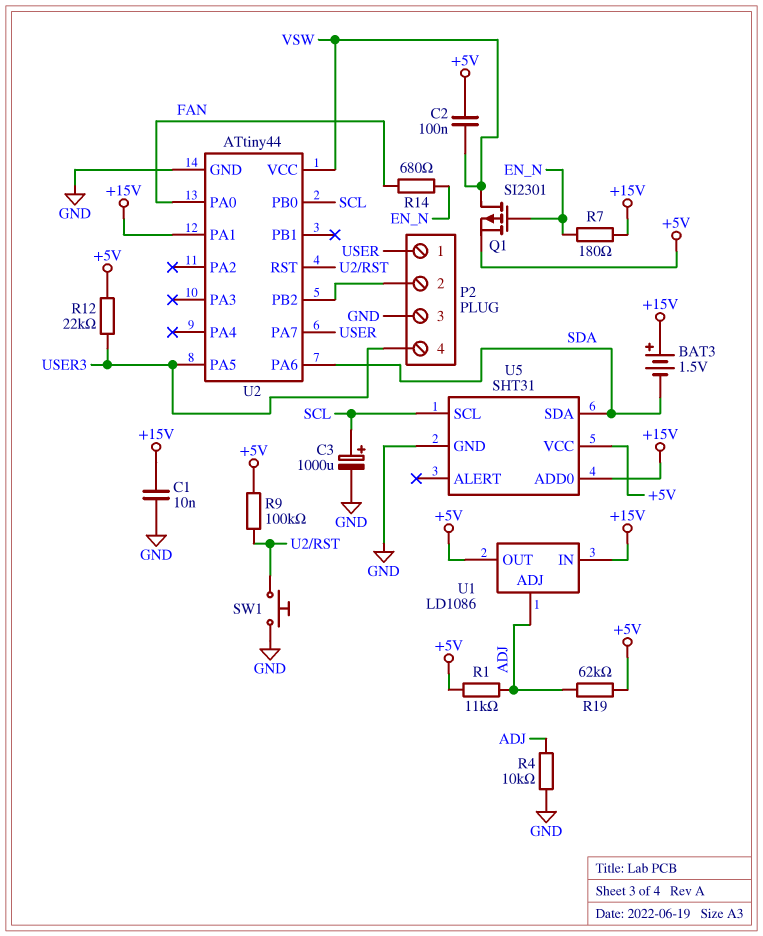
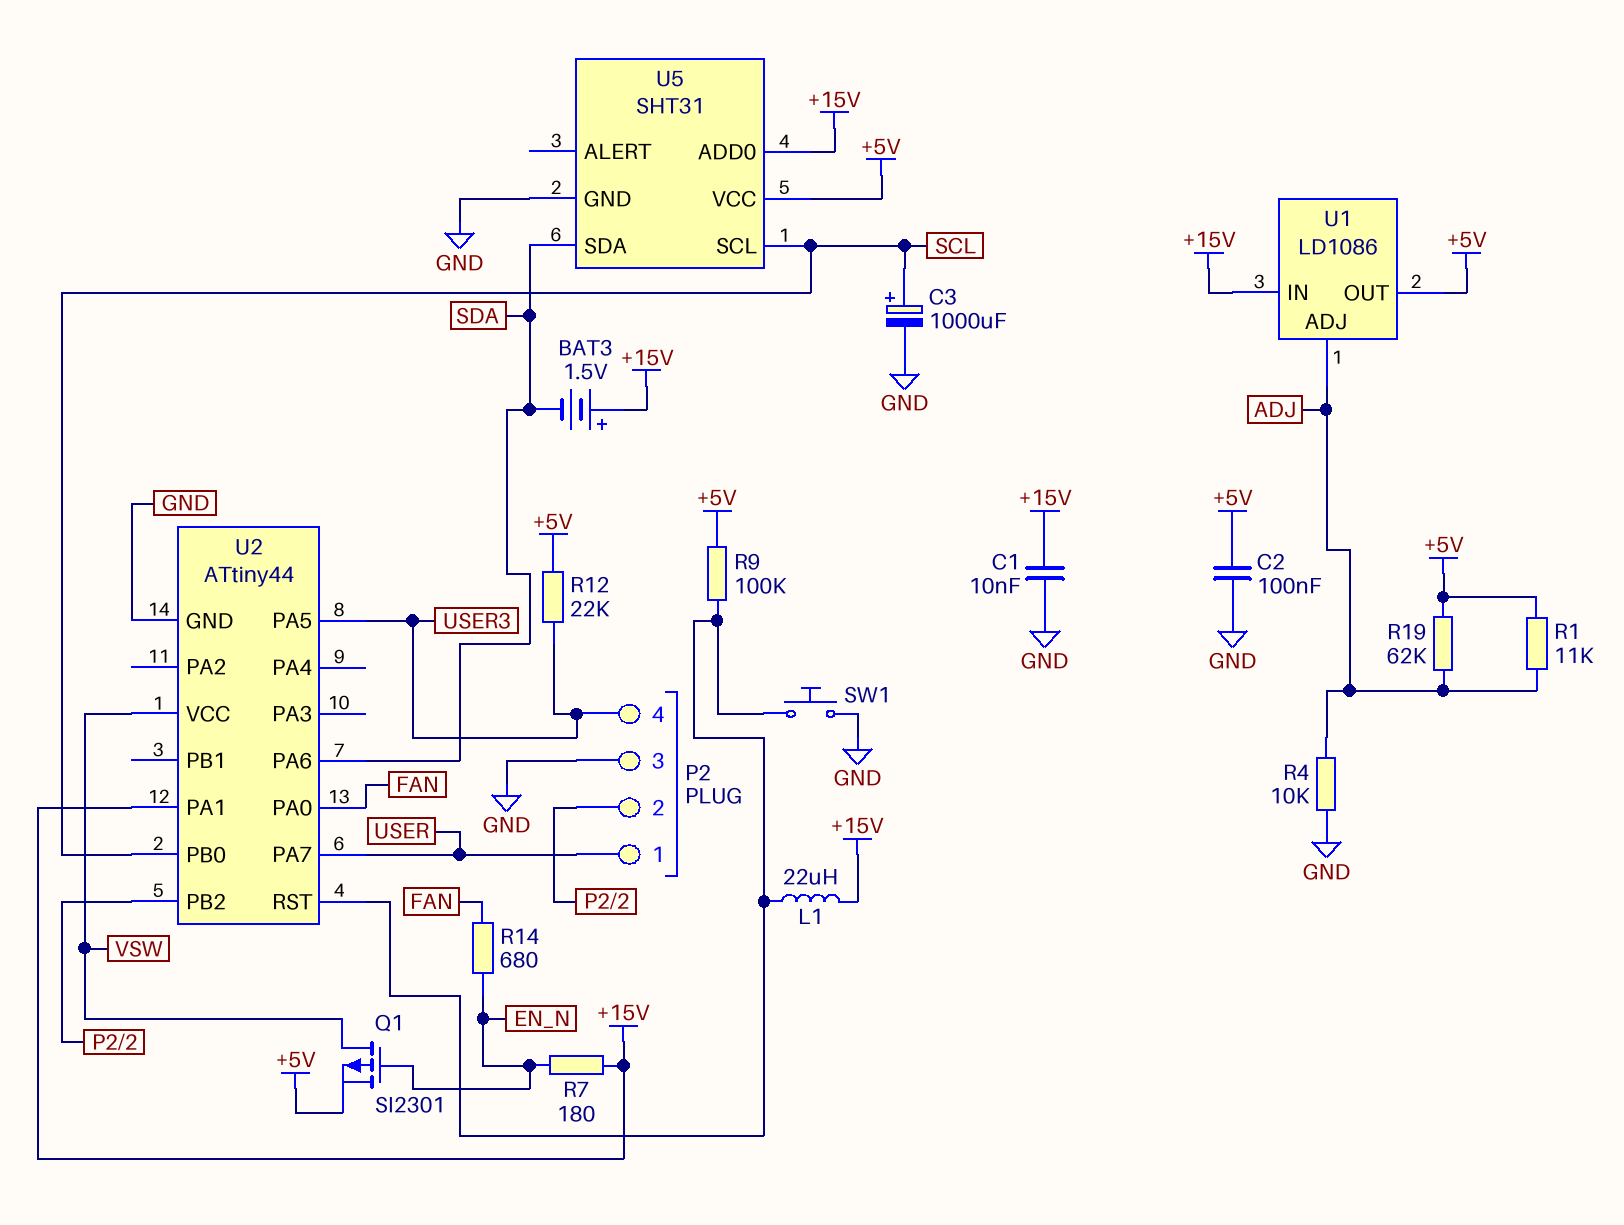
C2: 100nF (+5V, VSW) -> 100nF (+5V, GND)
L1: none -> 22uH (+15V, U2/RST)

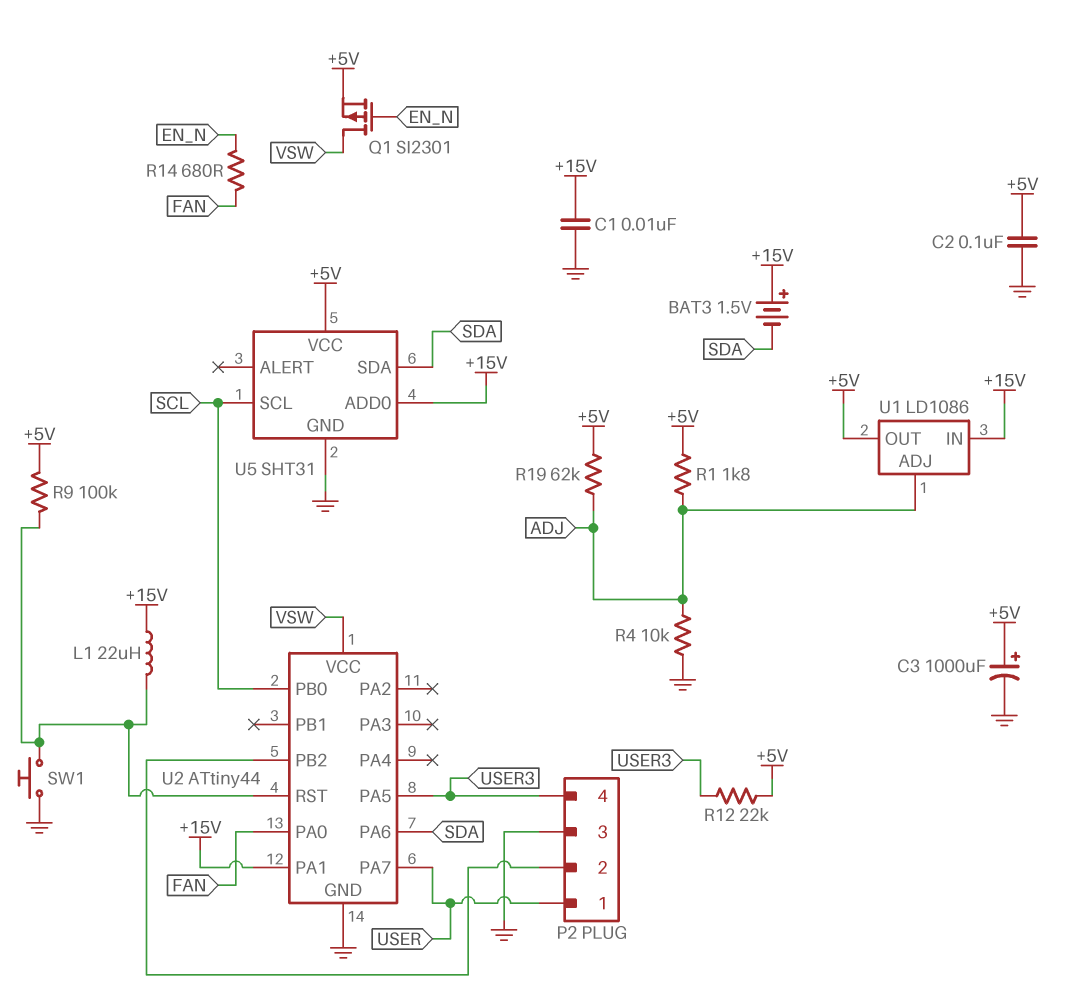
C3: 1000uF (plus SCL, minus GND) -> 1000uF (plus +5V, minus GND)
R1: 11k (+5V, ADJ) -> 1.8k (+5V, ADJ)
R7: 180 (+15V, EN_N) -> none

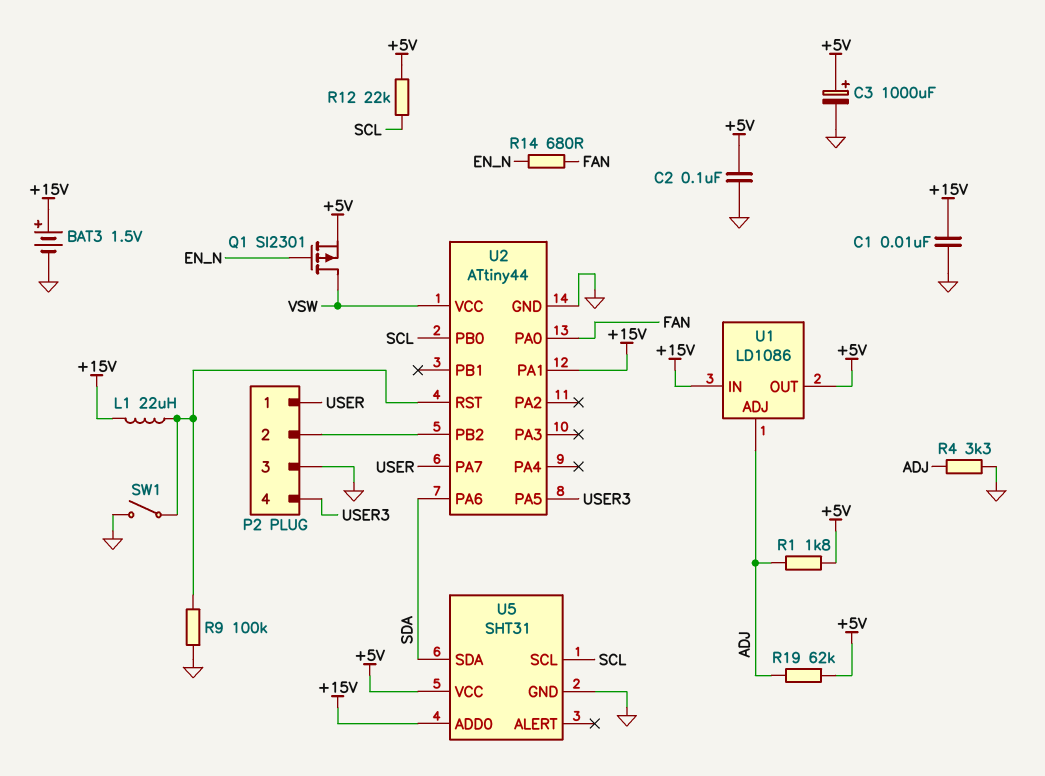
BAT3: 1.5V (plus +15V, minus SDA) -> 1.5V (plus +15V, minus GND)
R4: 10k (ADJ, GND) -> 3.3k (ADJ, GND)
R9: 100k (+5V, U2/RST) -> 100k (GND, U2/RST)
R12: 22k (+5V, USER3) -> 22k (+5V, SCL)
SW1: button (GND, U2/RST) -> switch (GND, U2/RST)

